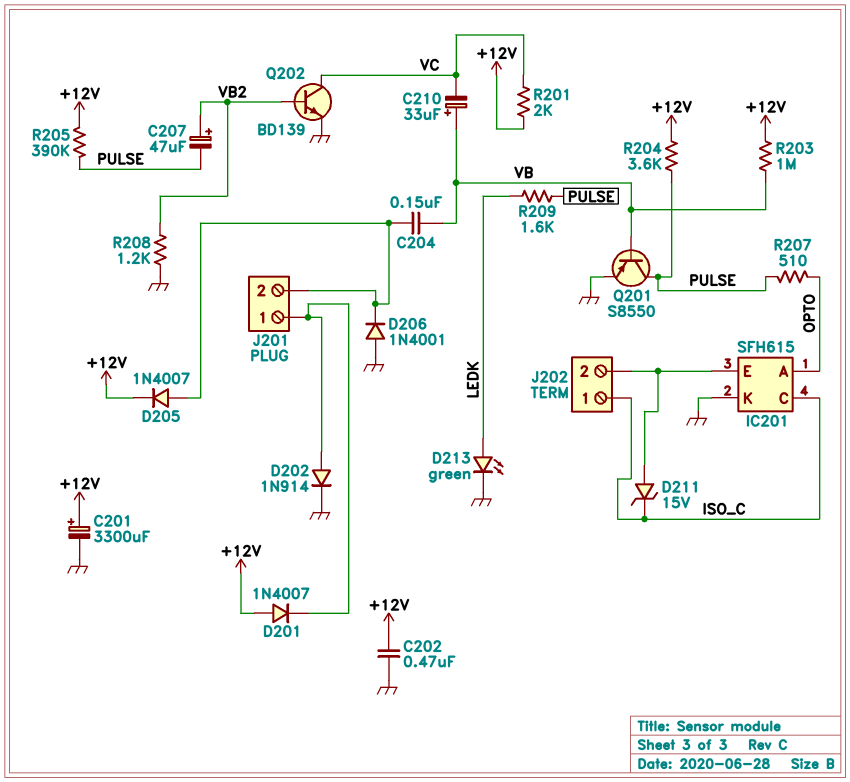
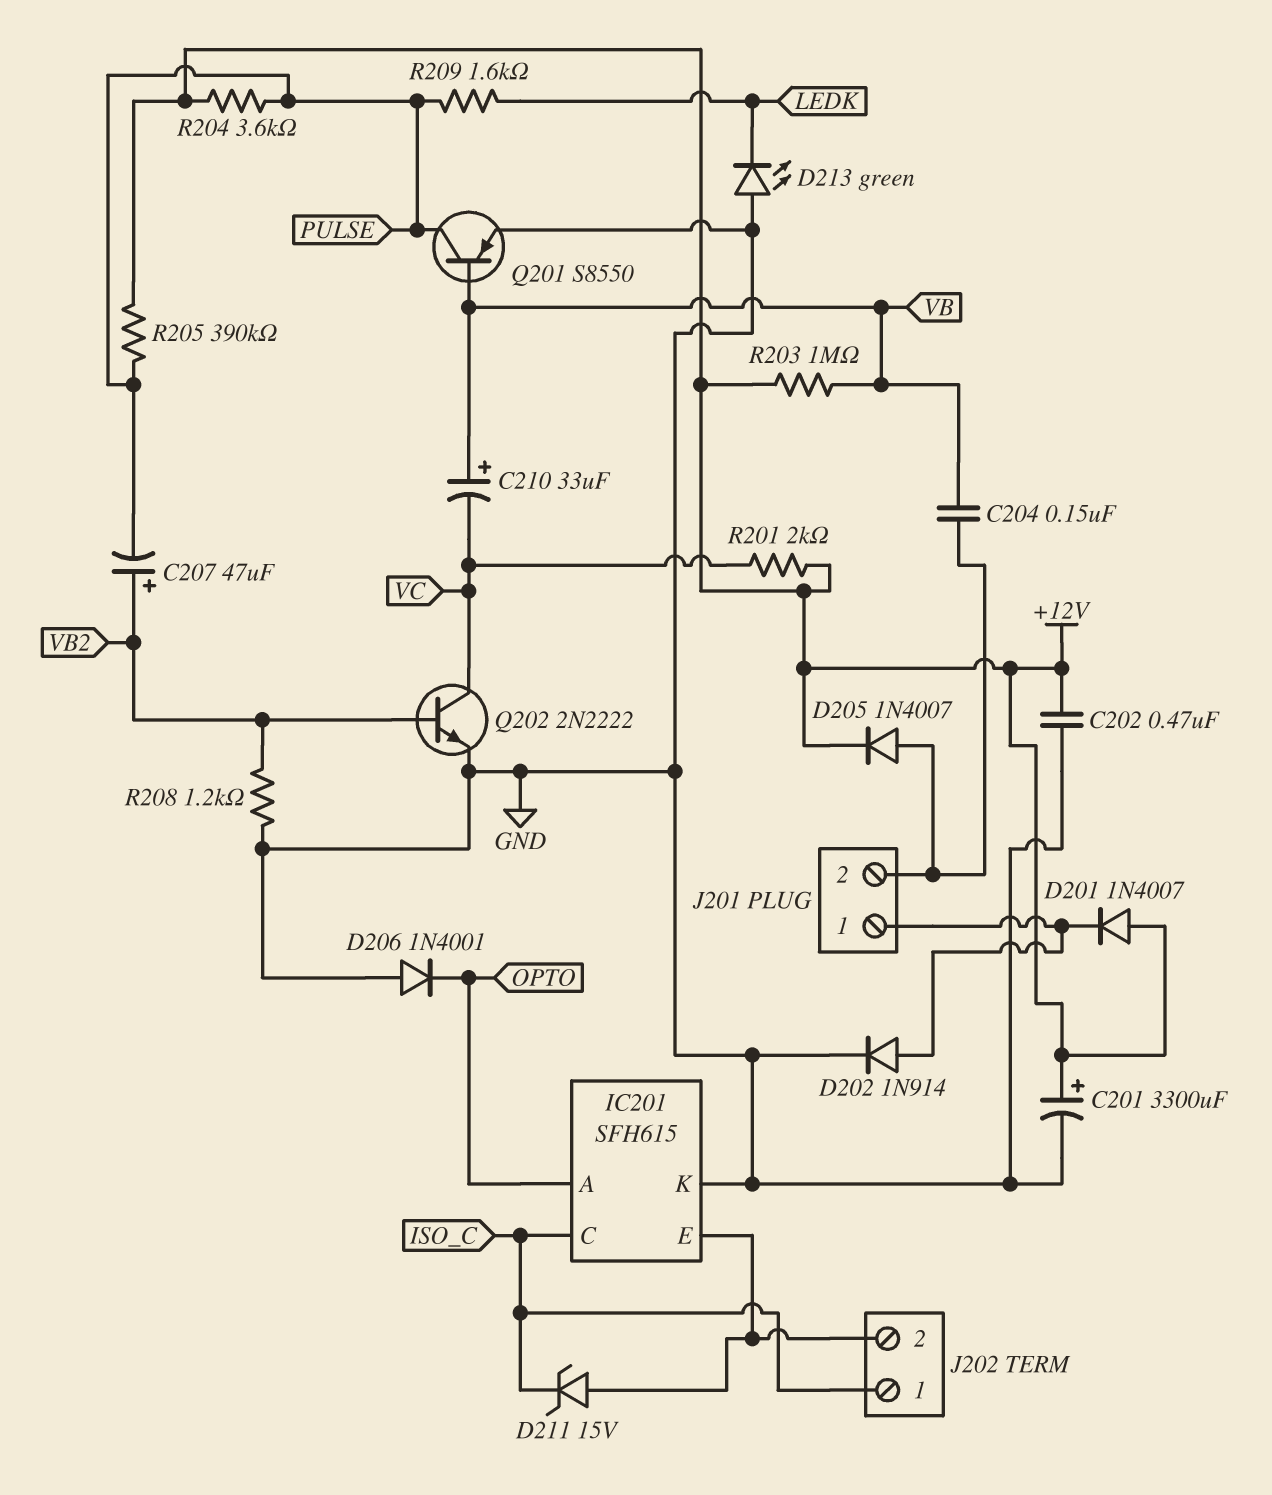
D206: diode 1N4001 (A GND, K J201/2) -> diode 1N4001 (A GND, K OPTO)
D213: LED green (A LEDK, K GND) -> LED green (A GND, K LEDK)
Q202: NPN BD139 (B VB2, C VC, E GND) -> NPN 2N2222 (B VB2, C VC, E GND)
R207: 510 (OPTO, PULSE) -> none

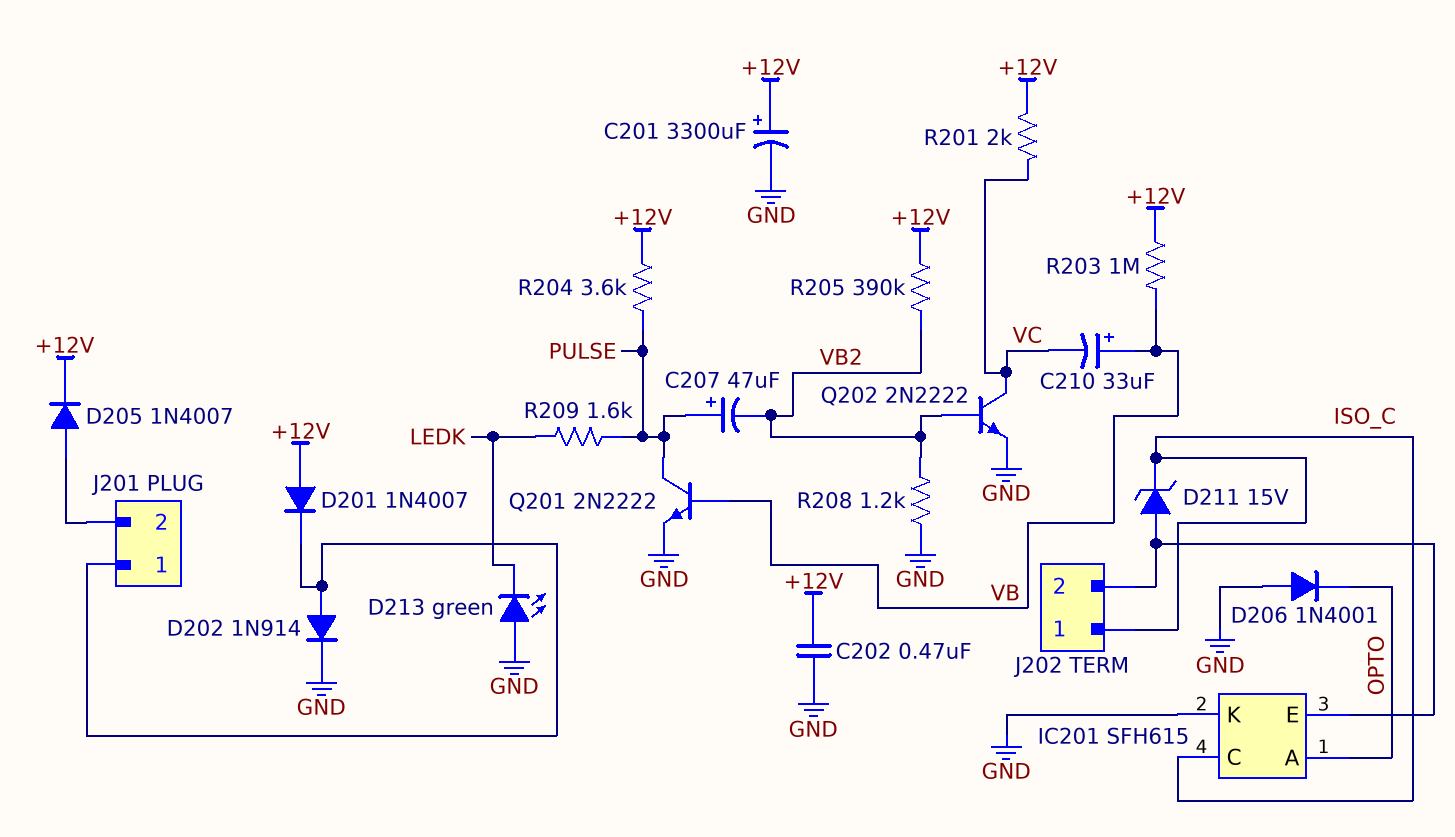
C204: 150nF (J201/2, VB) -> none
C207: 47uF (plus VB2, minus PULSE) -> 47uF (plus PULSE, minus VB2)
Q201: PNP S8550 (B VB, C PULSE, E GND) -> NPN 2N2222 (B VB, C PULSE, E GND)
R205: 390k (+12V, PULSE) -> 390k (+12V, VB2)

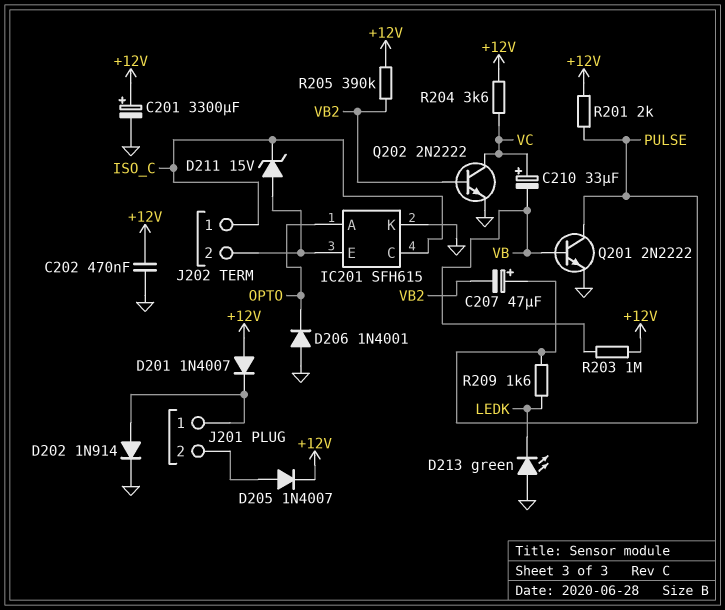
C210: 33uF (plus VB, minus VC) -> 33uF (plus VC, minus VB)
R201: 2k (+12V, VC) -> 2k (+12V, PULSE)
R204: 3.6k (+12V, PULSE) -> 3.6k (+12V, VC)
R208: 1.2k (GND, VB2) -> none

